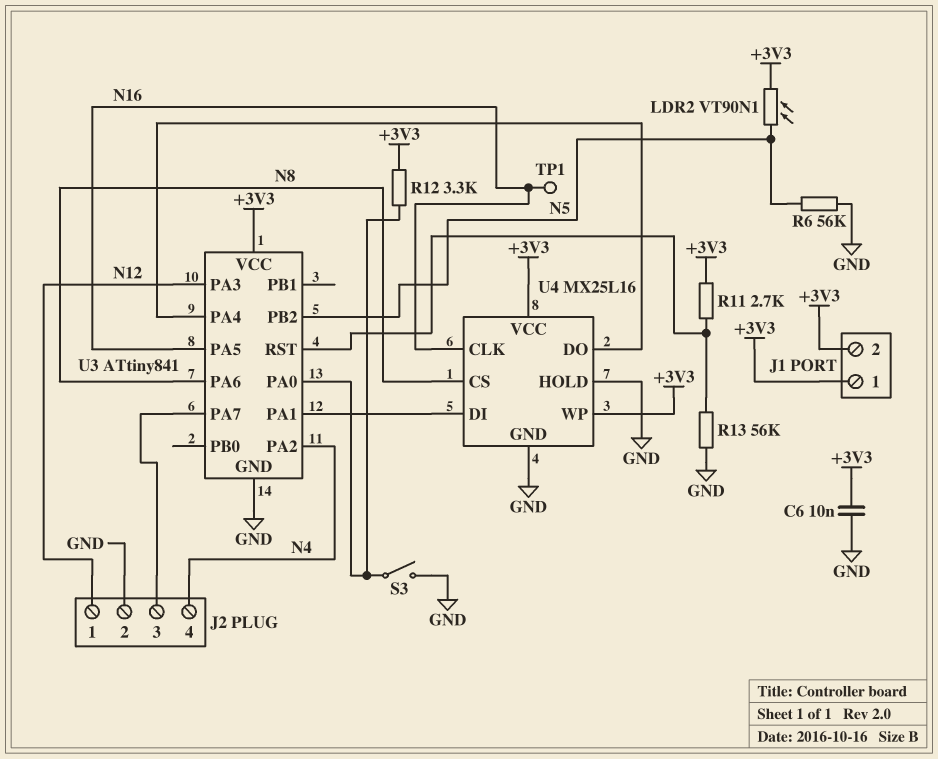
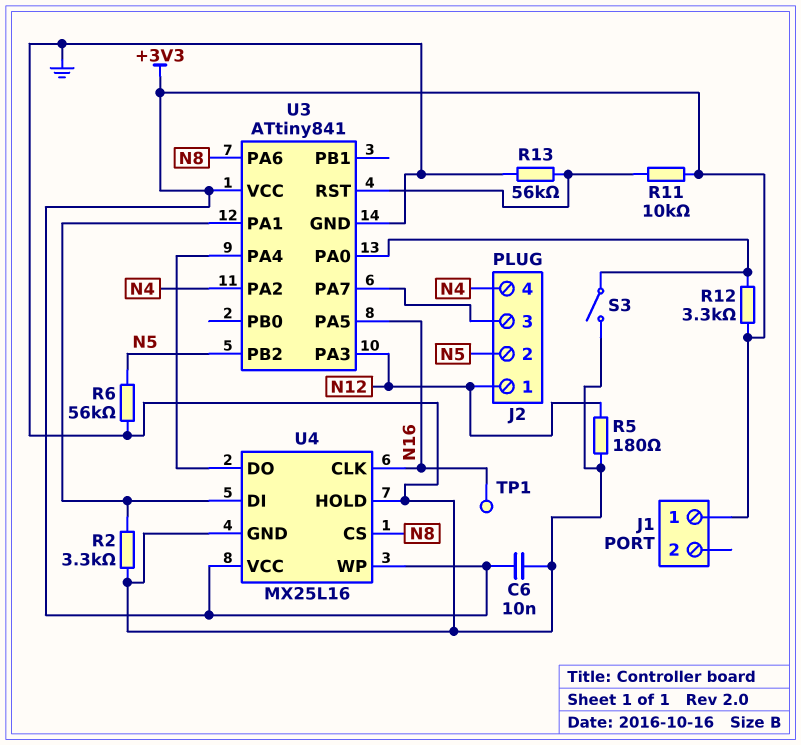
J1 pin 2: +3V3 -> none
J2 pin 2: GND -> N5
LDR2: VT90N1 (+3V3, N5) -> none
R2: none -> 3.3k (GND, U3/PA1)
R5: none -> 180 (GND, N12)
R11: 2.7k (+3V3, U3/RST) -> 10k (+3V3, U3/RST)

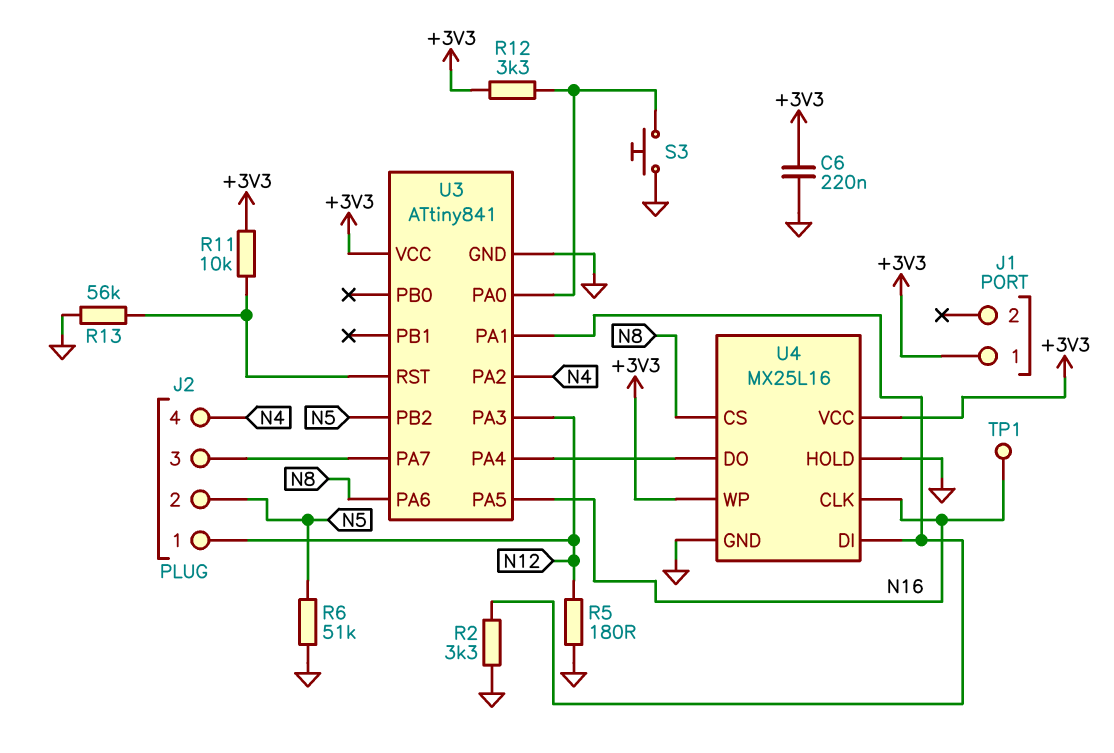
C6: 10nF (+3V3, GND) -> 220nF (+3V3, GND)
R6: 56k (GND, N5) -> 51k (GND, N5)
S3: switch (GND, U3/PA0) -> button (GND, U3/PA0)

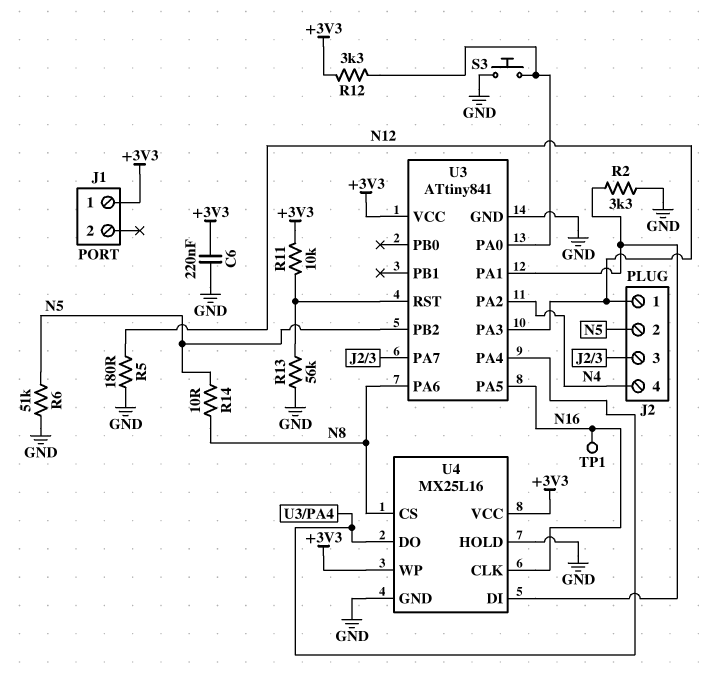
R14: none -> 10 (N5, N8)

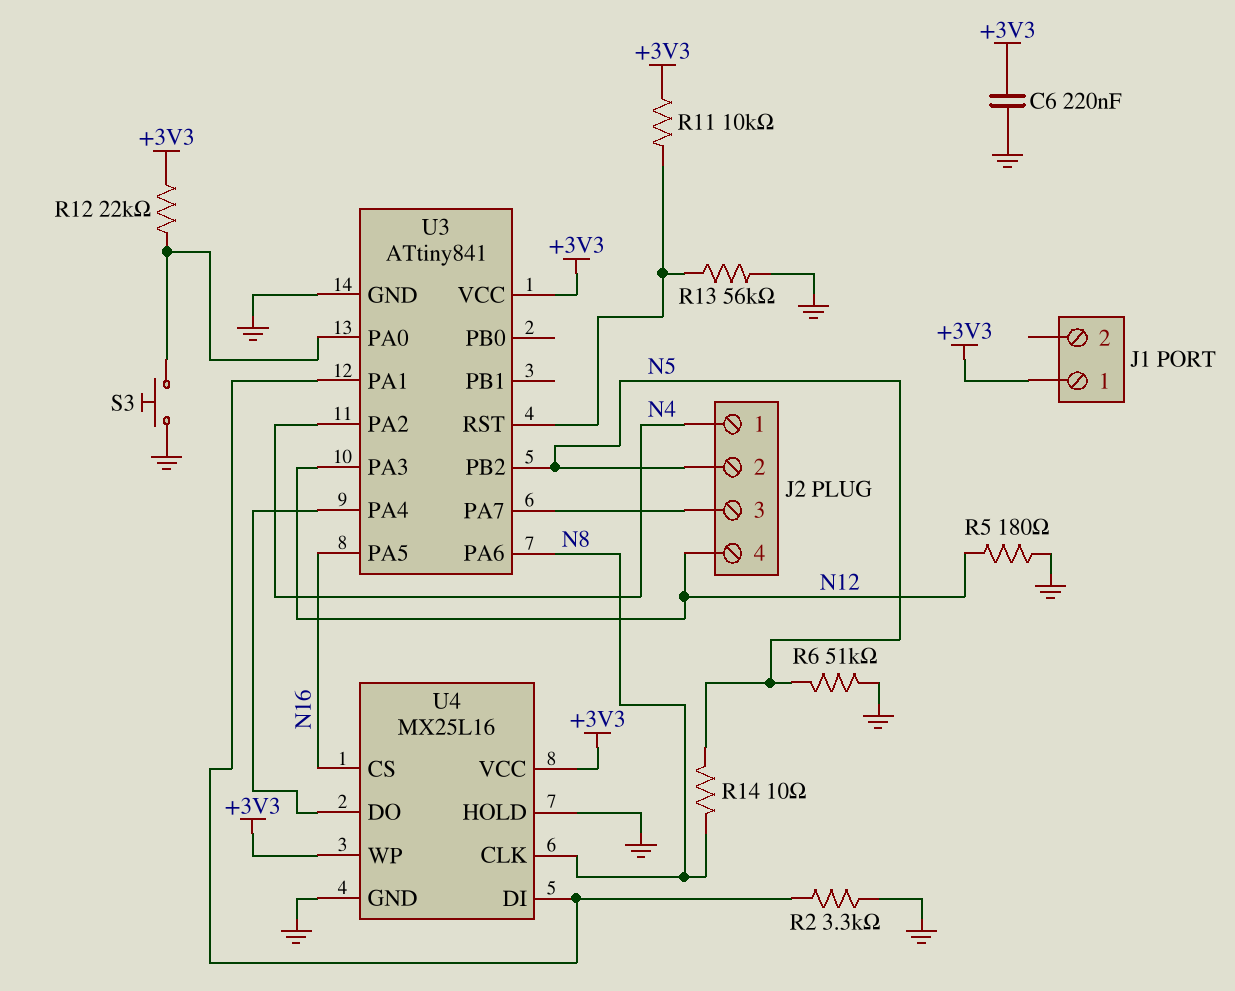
J2 pin 1: N12 -> N4
J2 pin 4: N4 -> N12
R12: 3.3k (+3V3, U3/PA0) -> 22k (+3V3, U3/PA0)
TP1: test point (N16) -> none
U4 pin CLK: N16 -> N8
U4 pin CS: N8 -> N16

